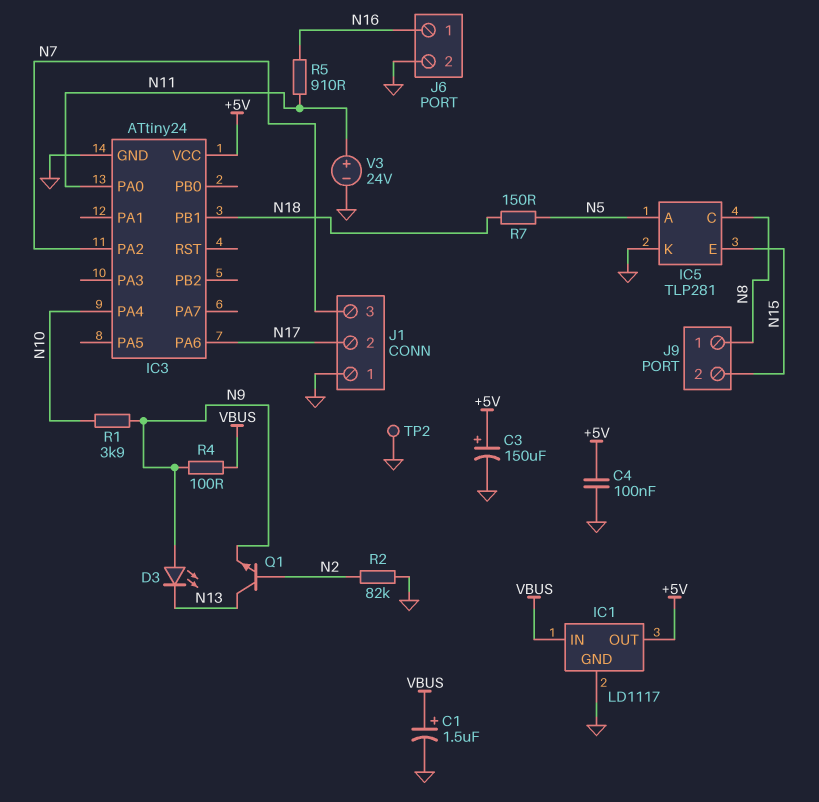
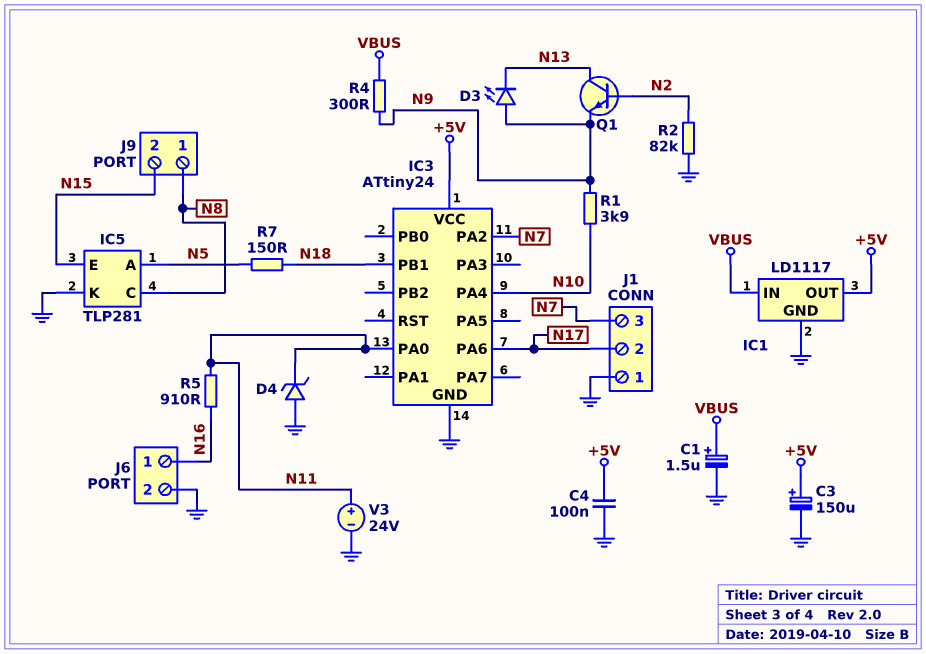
D4: none -> zener (A GND, K N11)
R4: 100 (N9, VBUS) -> 300 (N9, VBUS)
TP2: test point (GND) -> none

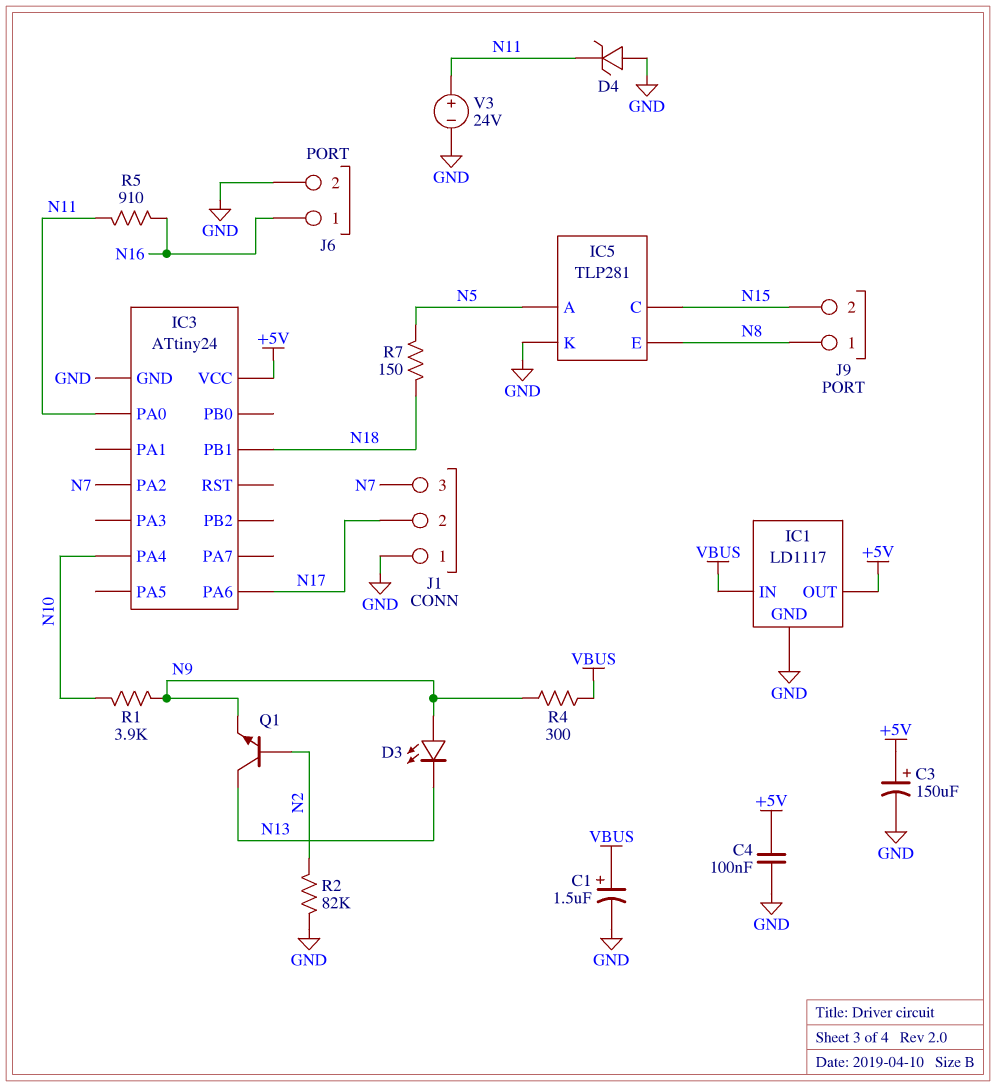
IC5 pin C: N8 -> N15
IC5 pin E: N15 -> N8

